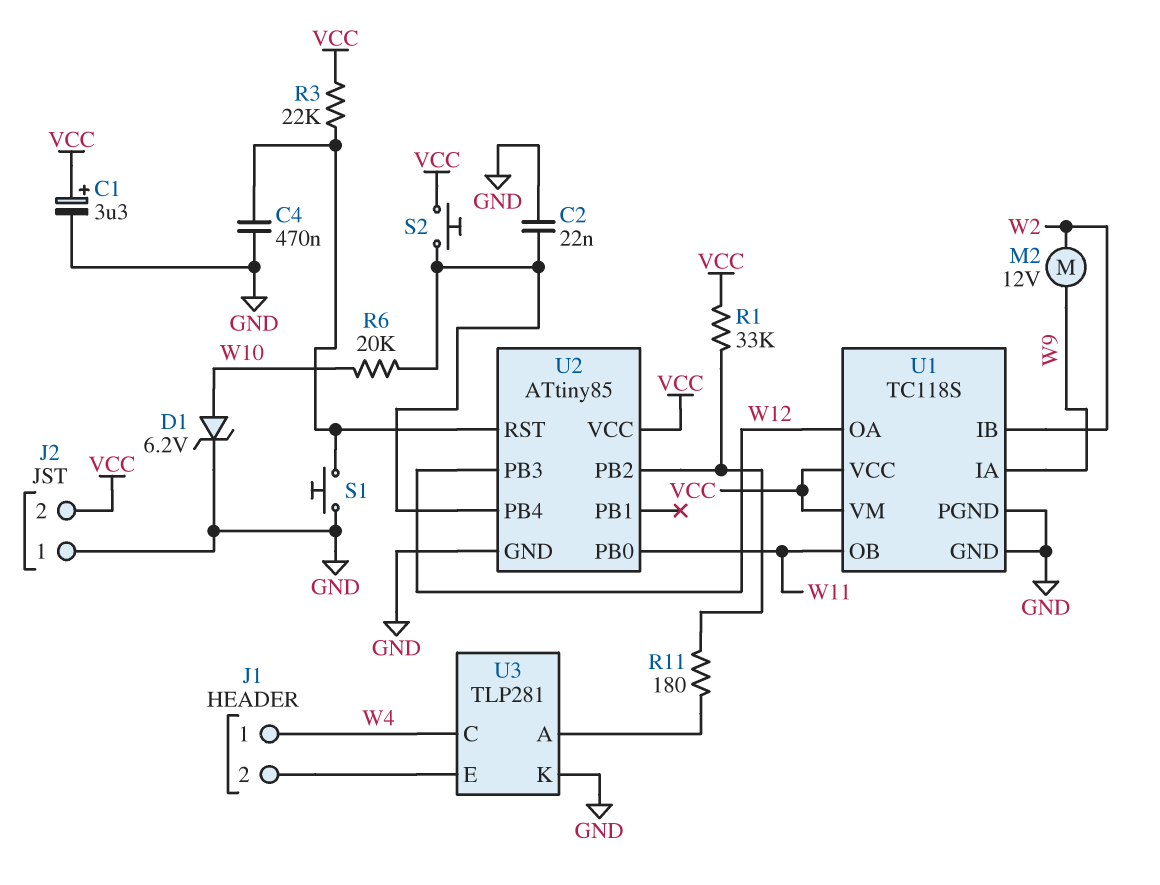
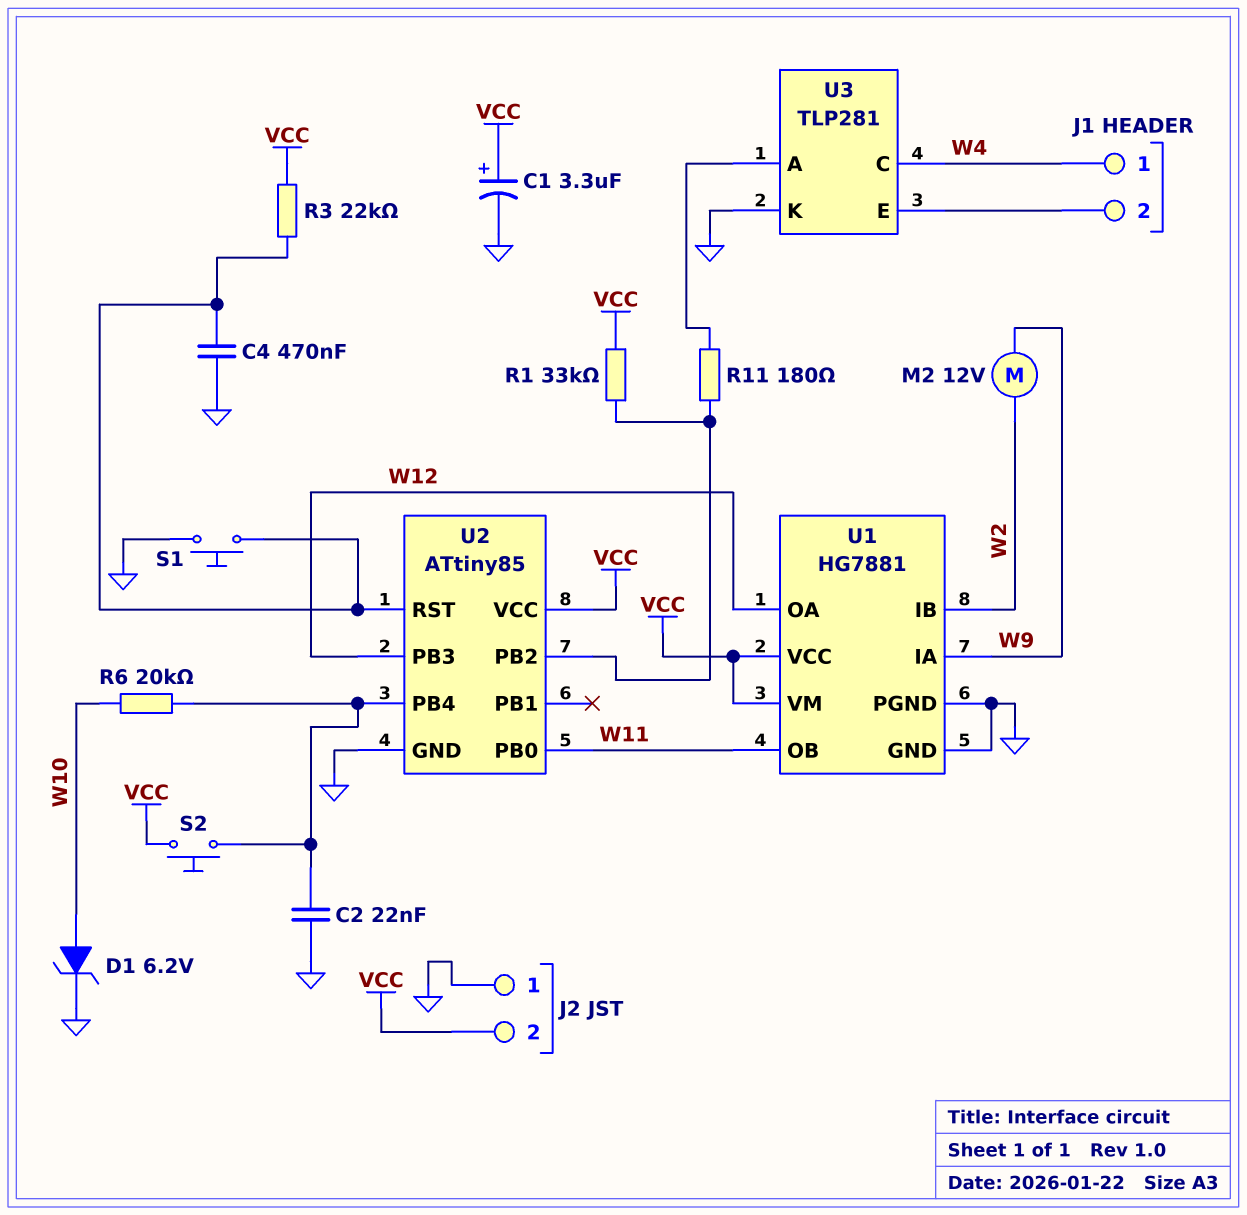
U1: TC118S -> HG7881

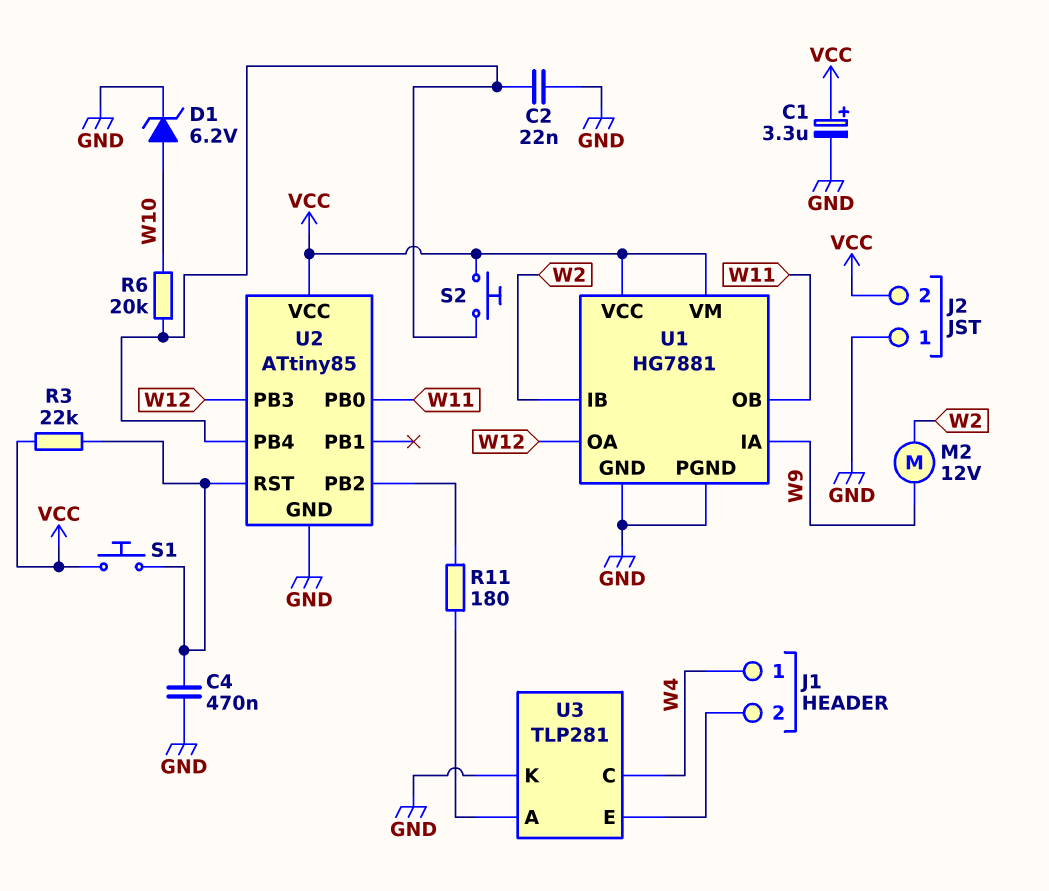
R1: 33k (U2/PB2, VCC) -> none
S1: button (GND, U2/RST) -> button (U2/RST, VCC)

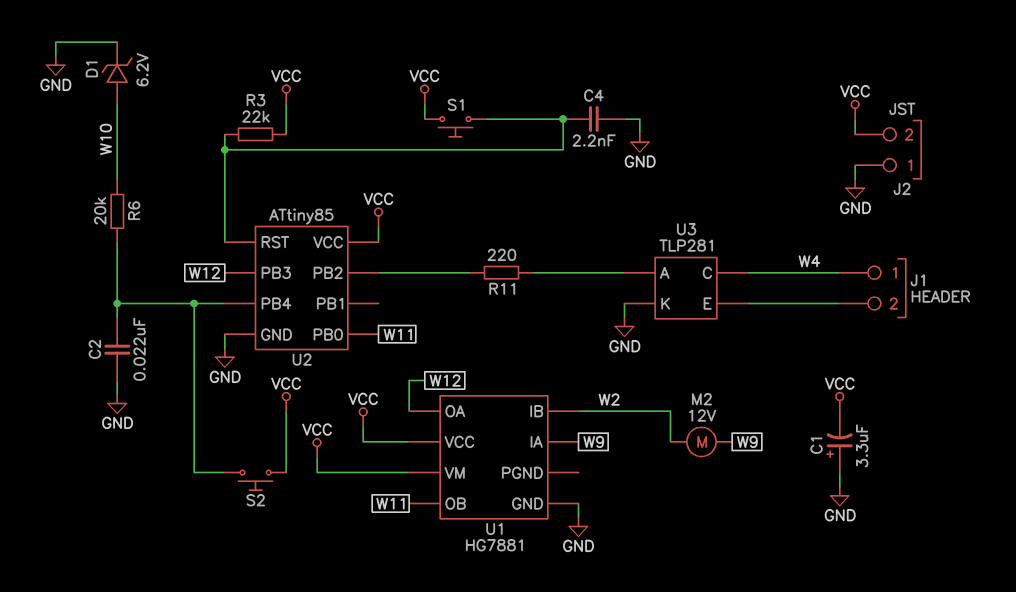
C1: 3.3uF (plus VCC, minus GND) -> 3.3uF (plus GND, minus VCC)
C4: 470nF (GND, U2/RST) -> 2.2nF (GND, U2/RST)
R11: 180 (U2/PB2, U3/A) -> 220 (U2/PB2, U3/A)
U1 pin PGND: GND -> none

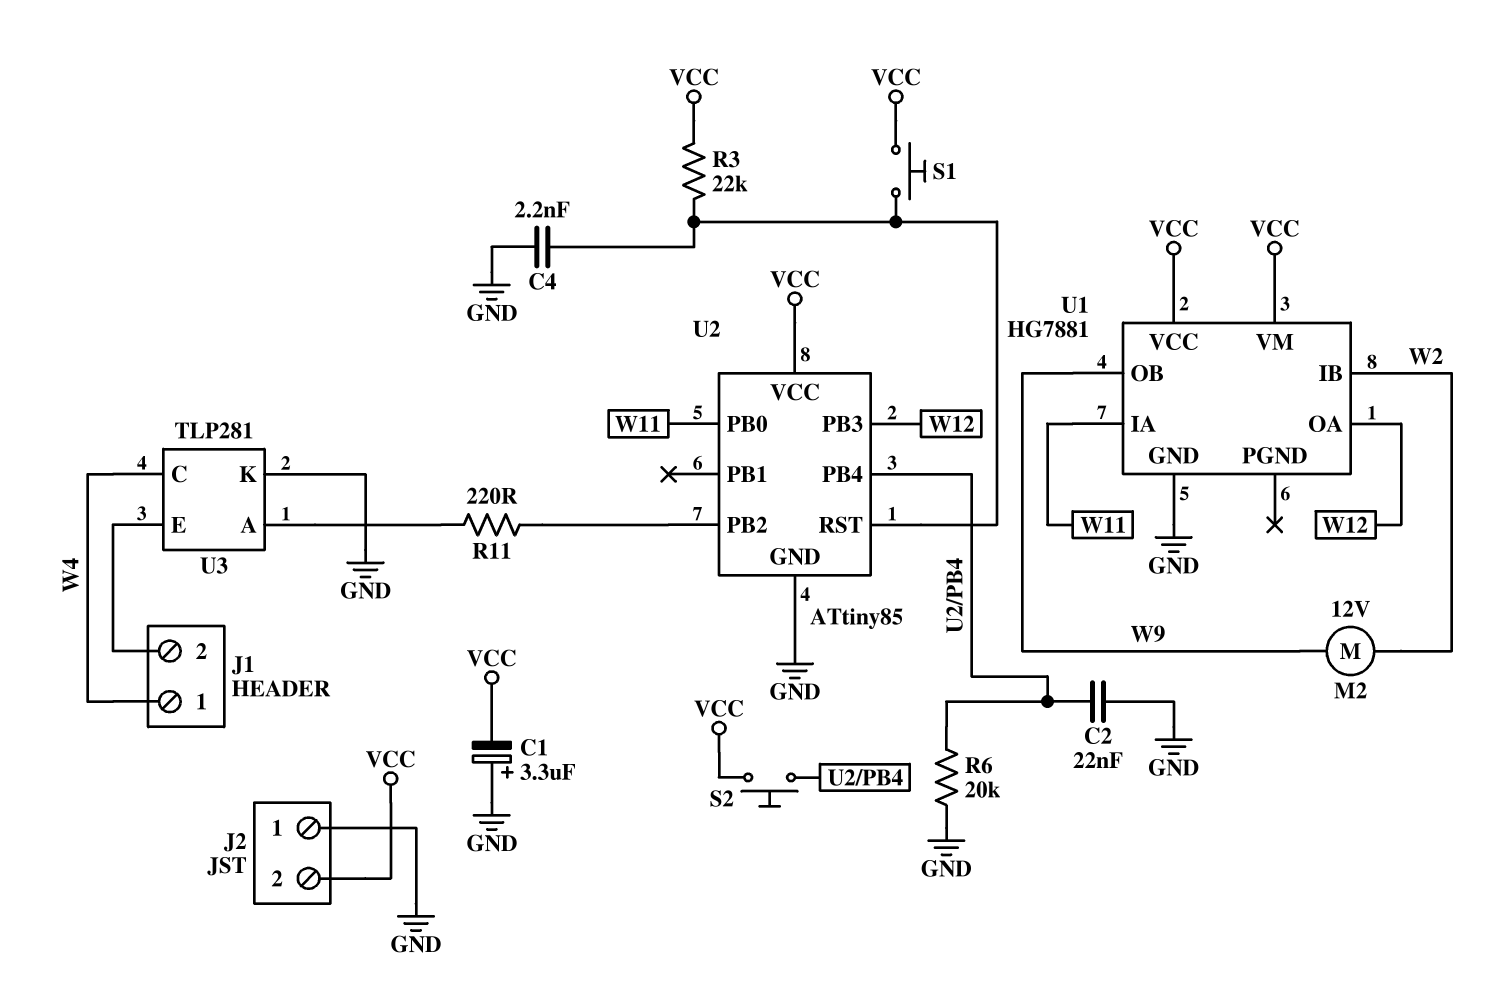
D1: zener 6.2V (A W10, K GND) -> none
R6: 20k (U2/PB4, W10) -> 20k (GND, U2/PB4)
U1 pin IA: W9 -> W11
U1 pin OB: W11 -> W9

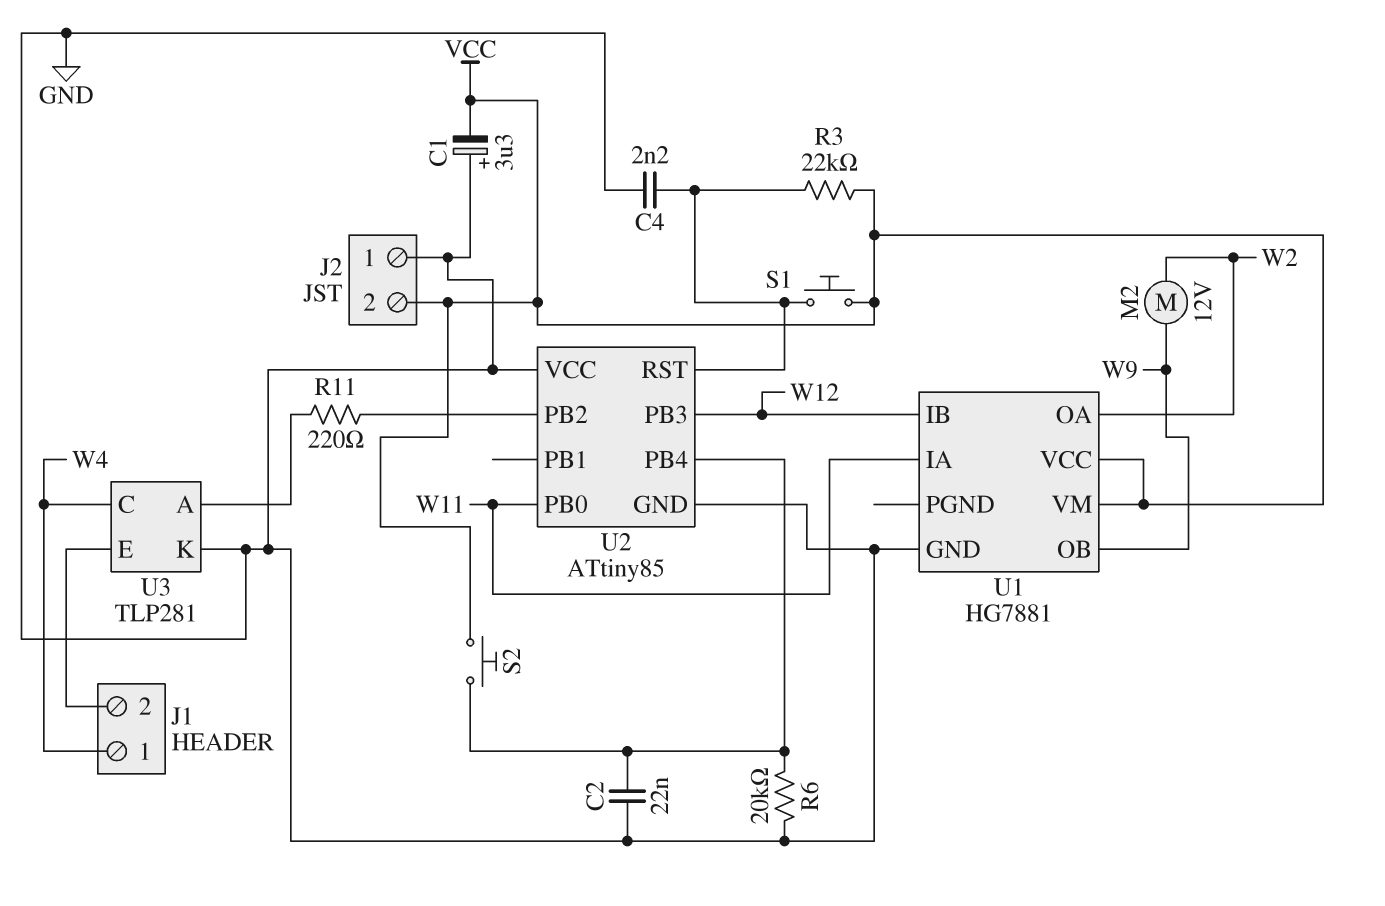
U1 pin IB: W2 -> W12
U1 pin OA: W12 -> W2
U2 pin VCC: VCC -> GND

